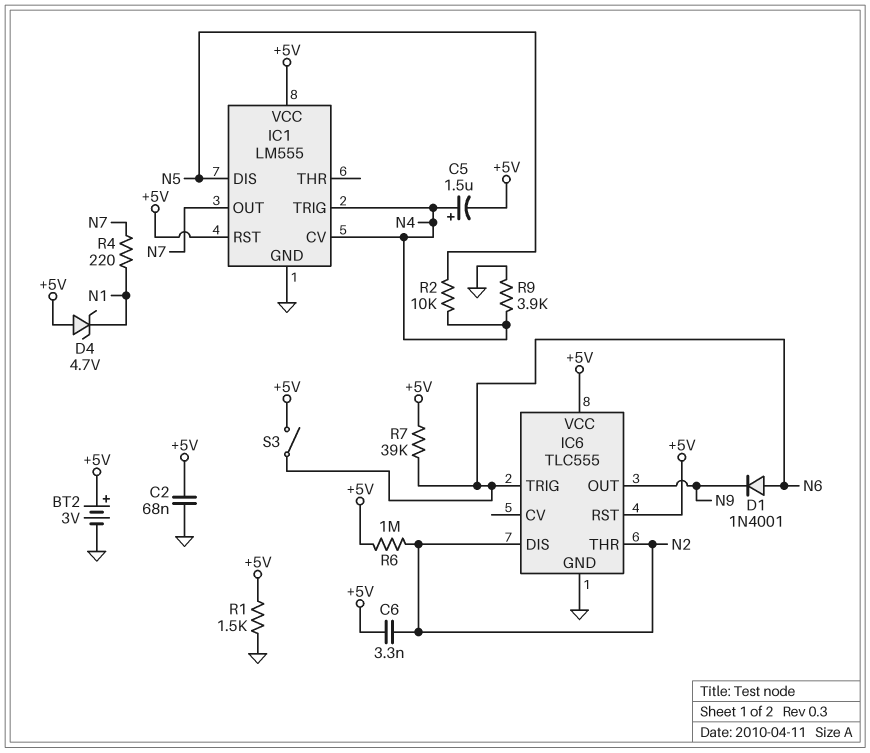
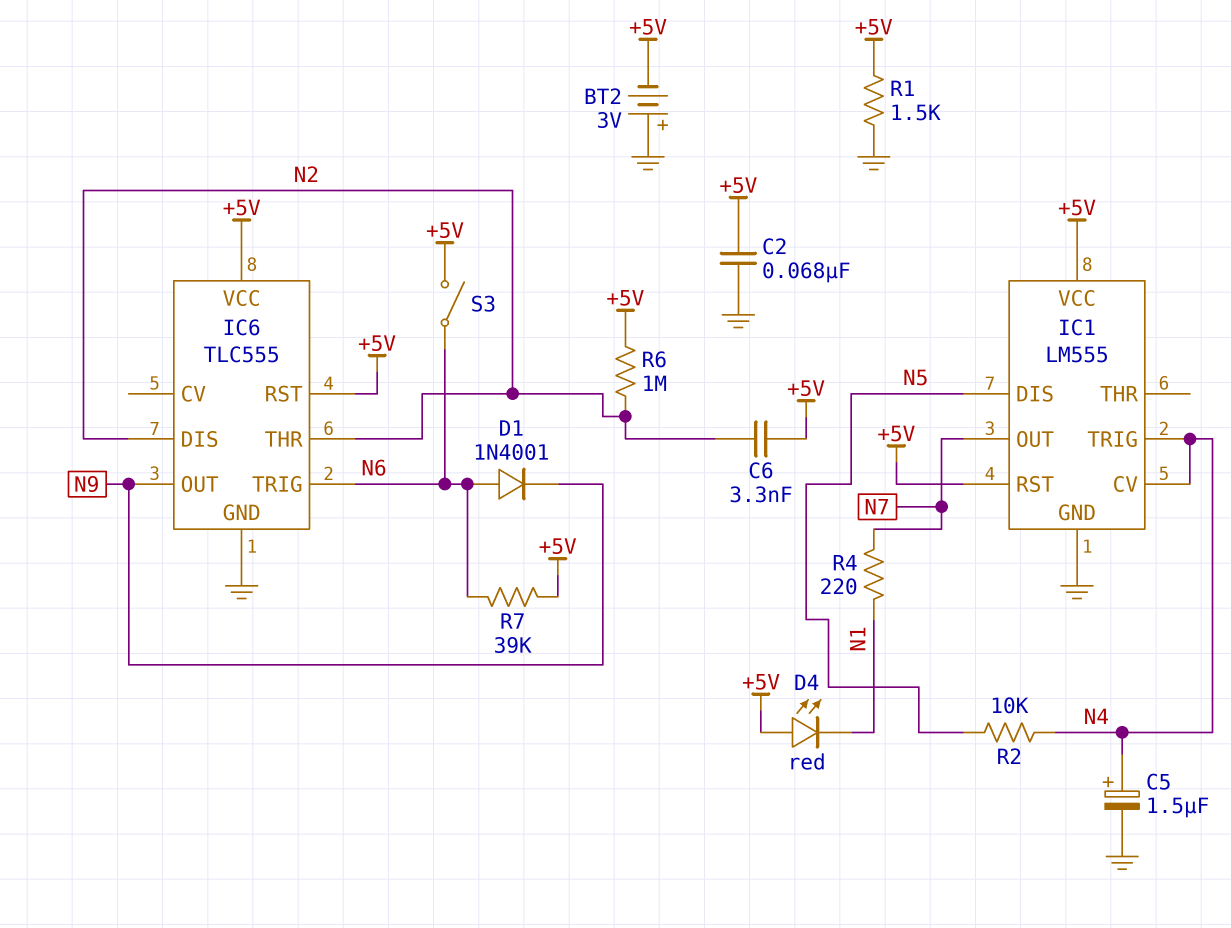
BT2: 3V (plus +5V, minus GND) -> 3V (plus GND, minus +5V)
C5: 1.5uF (plus N4, minus +5V) -> 1.5uF (plus N4, minus GND)
D4: zener 4.7V (A +5V, K N1) -> LED red (A +5V, K N1)
R9: 3.9k (GND, N4) -> none

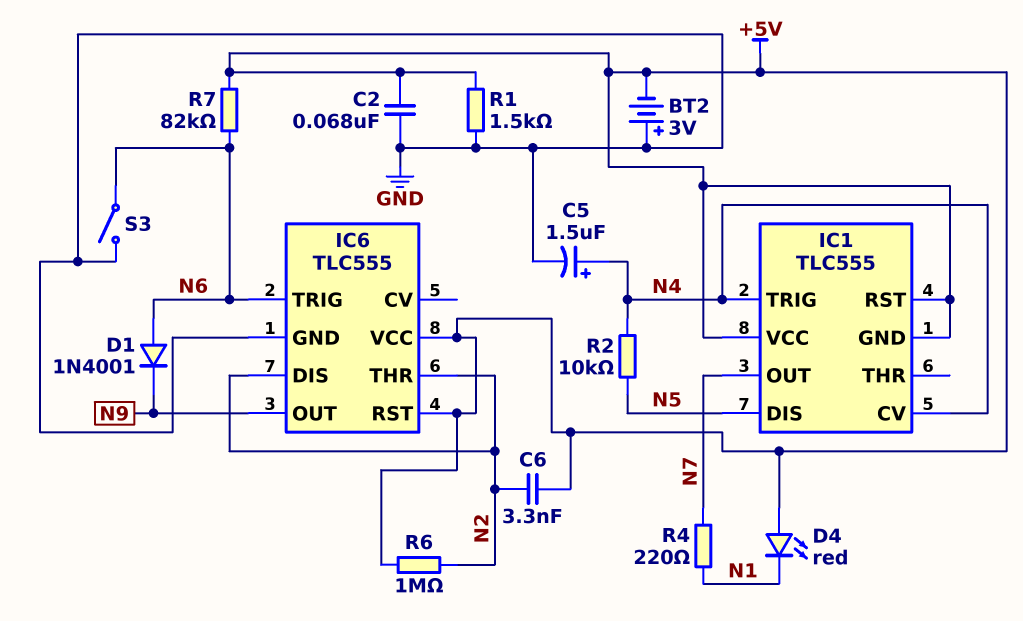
IC1: LM555 -> TLC555
IC1 pin GND: GND -> +5V
R7: 39k (+5V, N6) -> 82k (+5V, N6)
S3: switch (+5V, N6) -> switch (GND, N6)

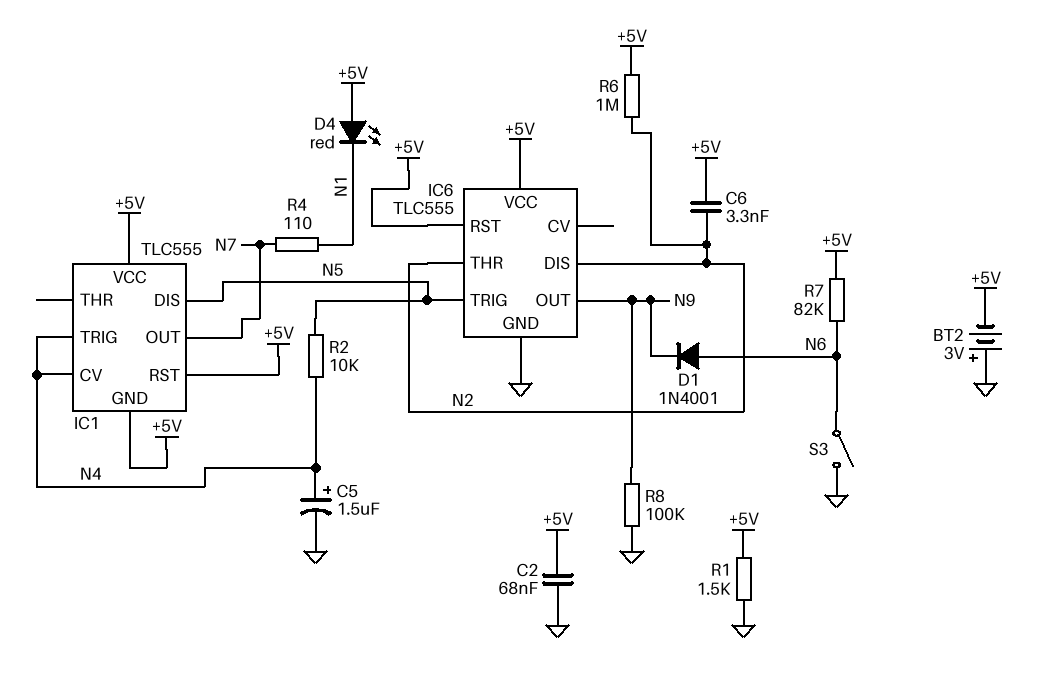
IC6 pin TRIG: N6 -> N5
R4: 220 (N1, N7) -> 110 (N1, N7)
R8: none -> 100k (GND, N9)

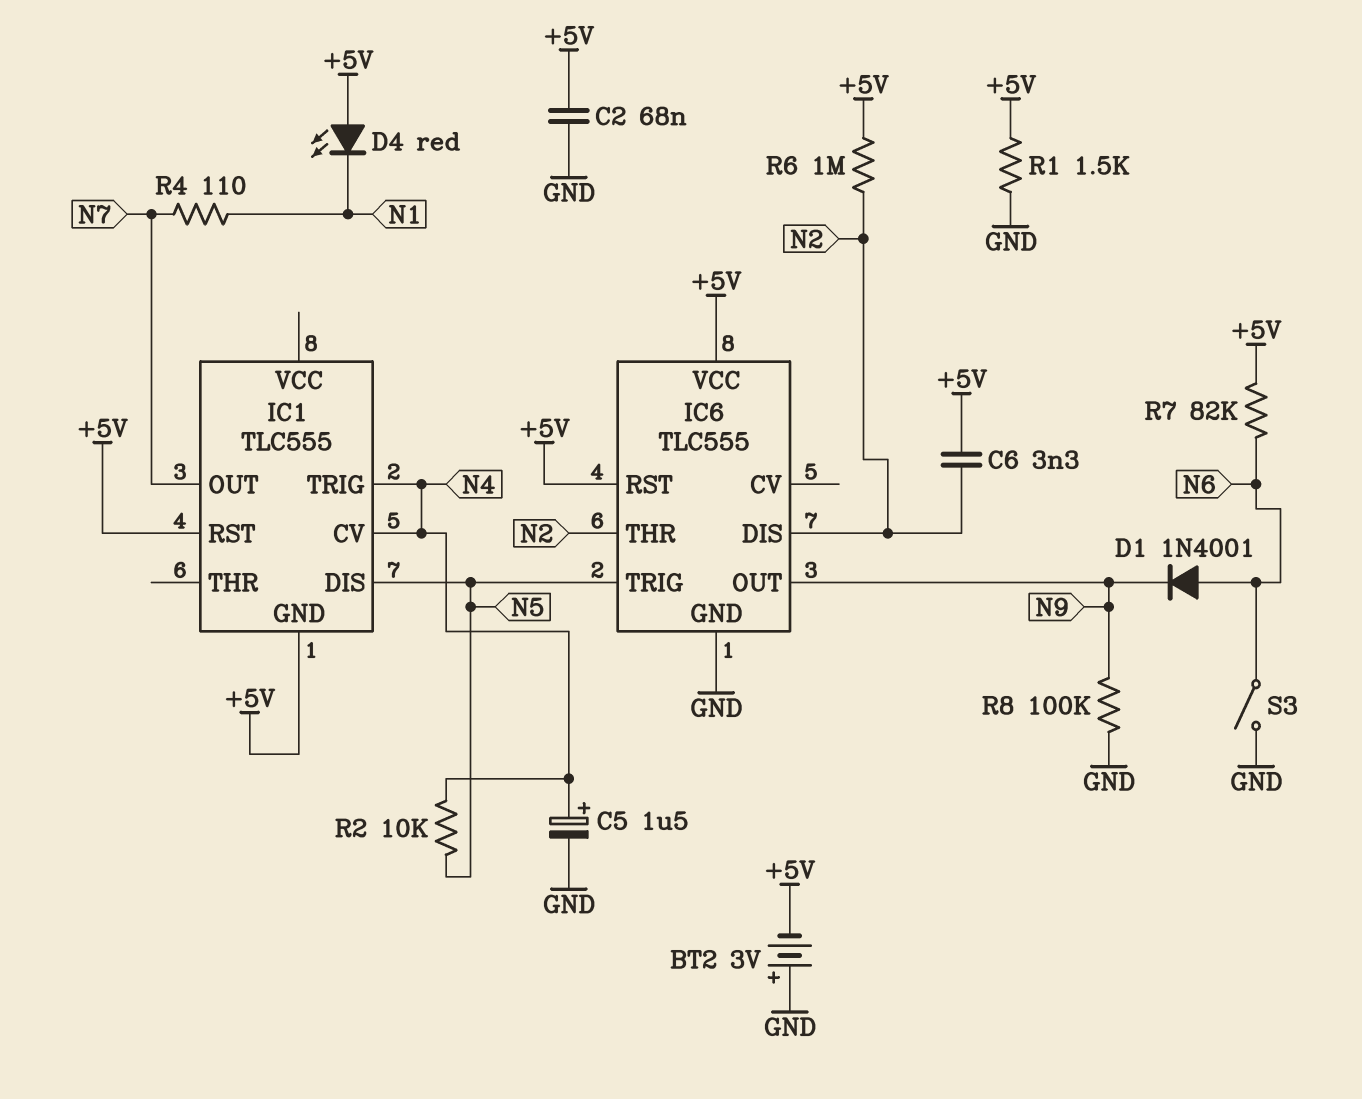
IC1 pin VCC: +5V -> none

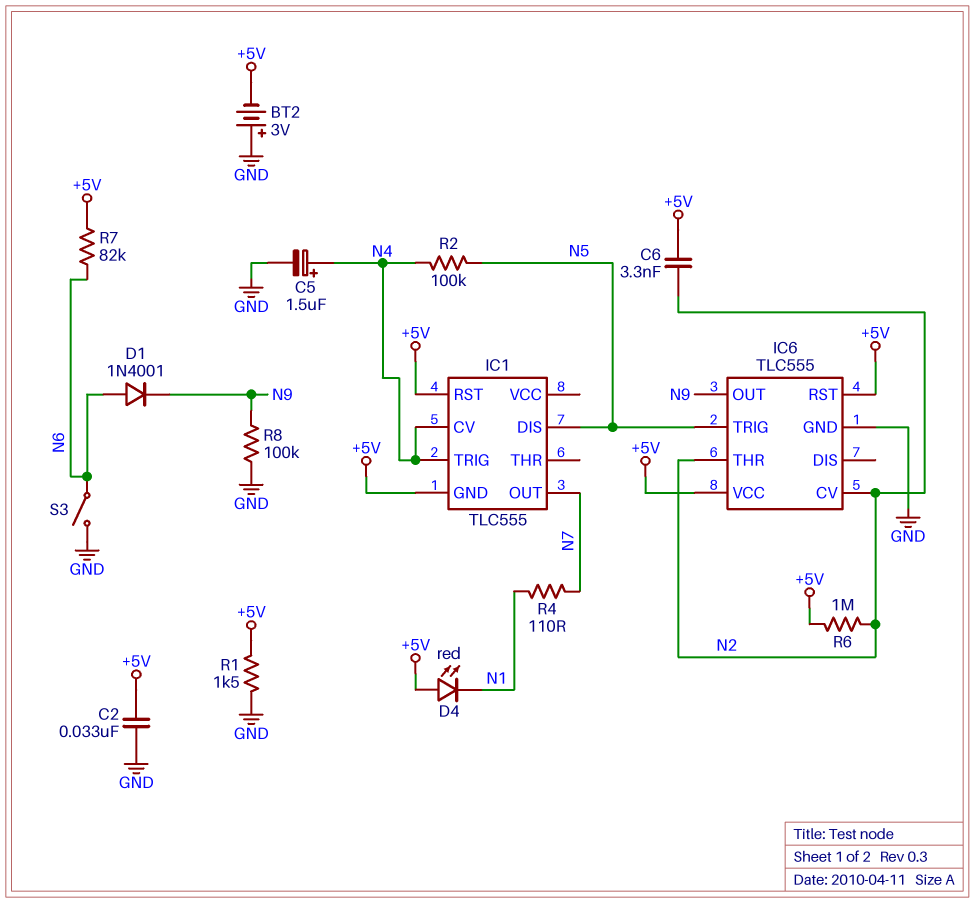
C2: 68nF (+5V, GND) -> 33nF (+5V, GND)
IC6 pin CV: none -> N2
IC6 pin DIS: N2 -> none
R2: 10k (N4, N5) -> 100k (N4, N5)

